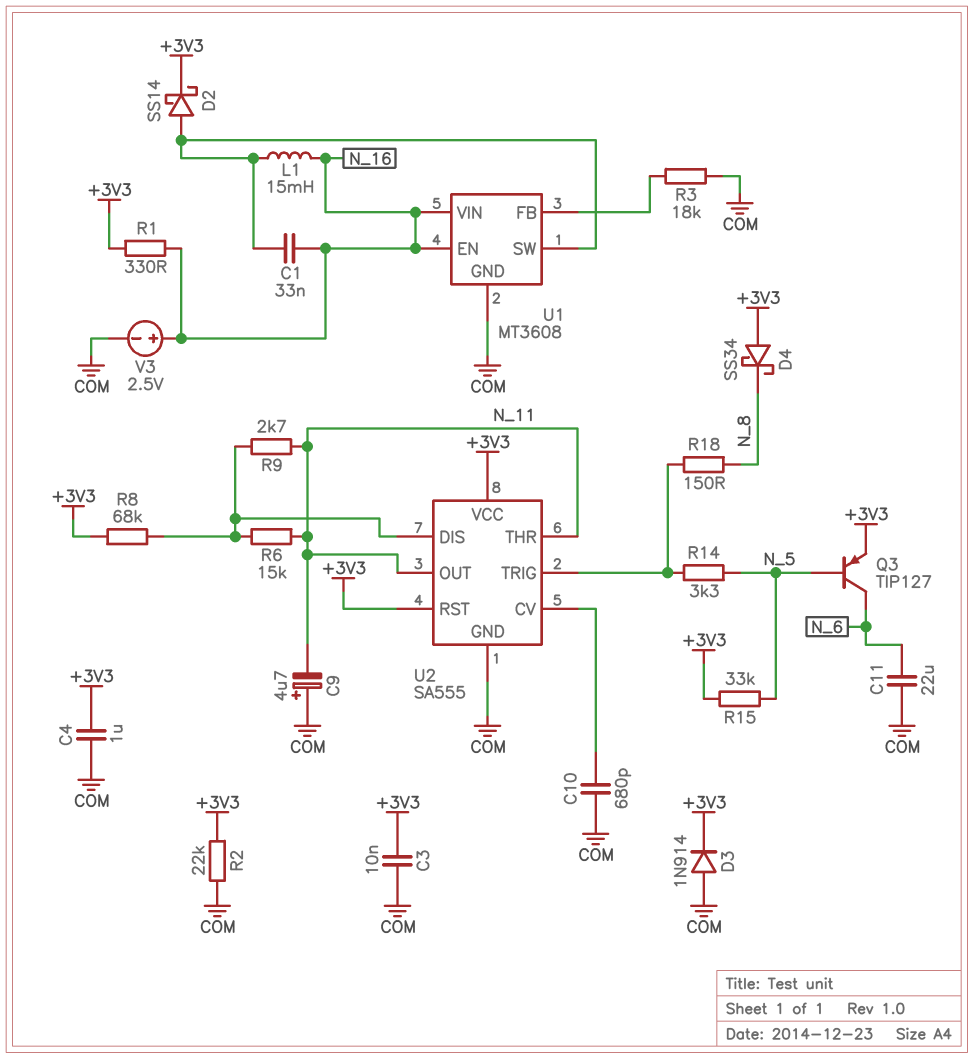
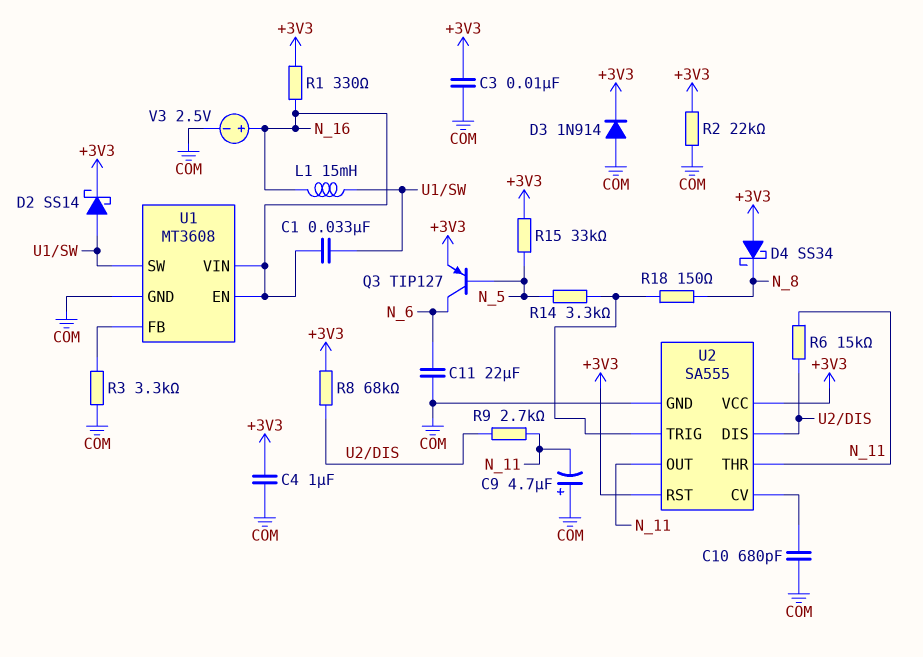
R3: 18k (COM, U1/FB) -> 3.3k (COM, U1/FB)

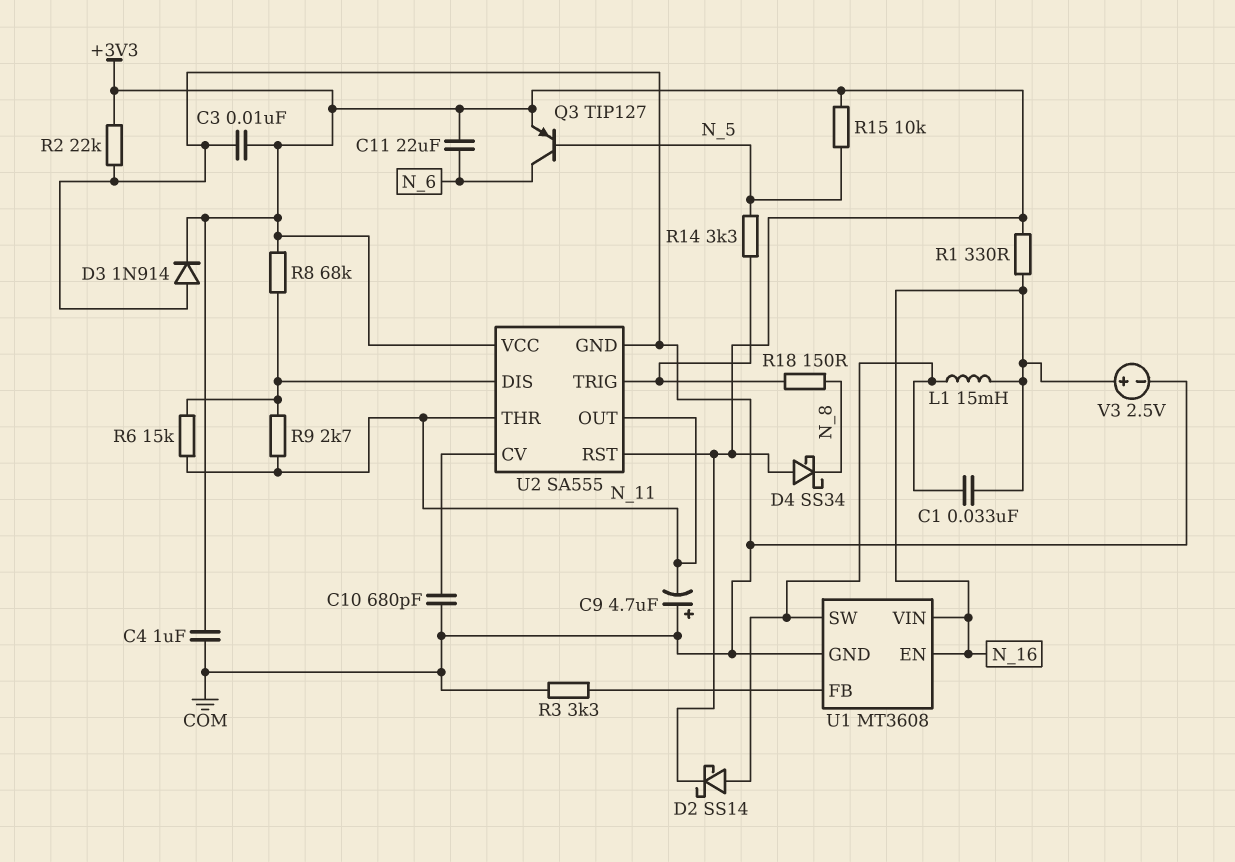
C11: 22uF (COM, N_6) -> 22uF (+3V3, N_6)
R15: 33k (+3V3, N_5) -> 10k (+3V3, N_5)

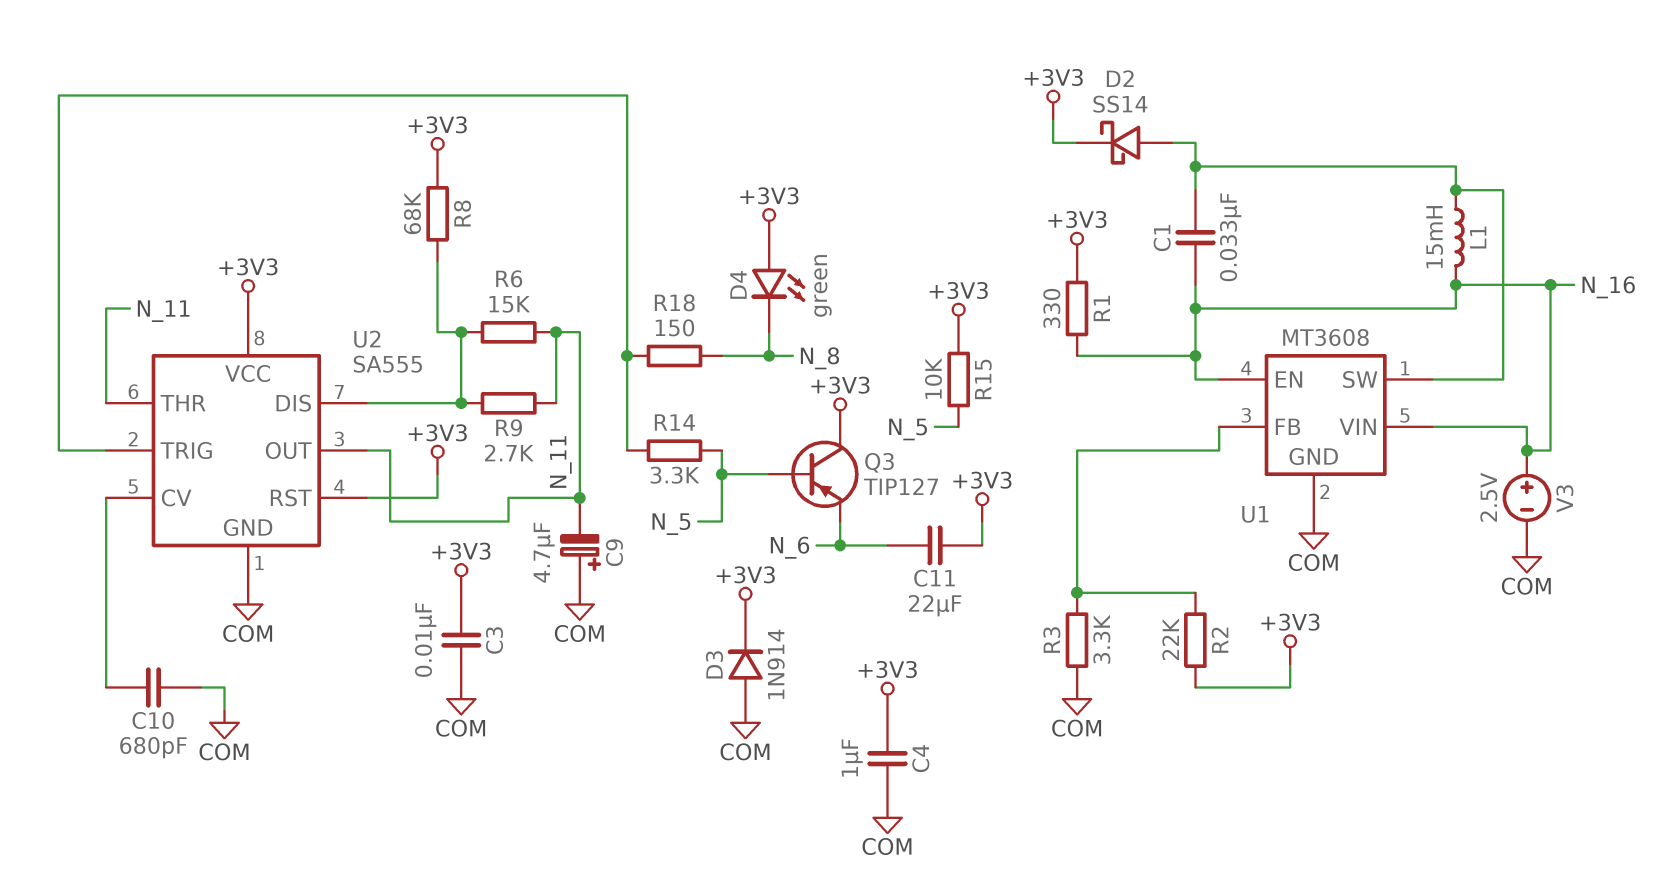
D4: schottky SS34 (A +3V3, K N_8) -> LED green (A +3V3, K N_8)
Q3: PNP TIP127 (B N_5, C N_6, E +3V3) -> PNP TIP127 (B N_5, C +3V3, E N_6)
R2: 22k (+3V3, COM) -> 22k (+3V3, U1/FB)

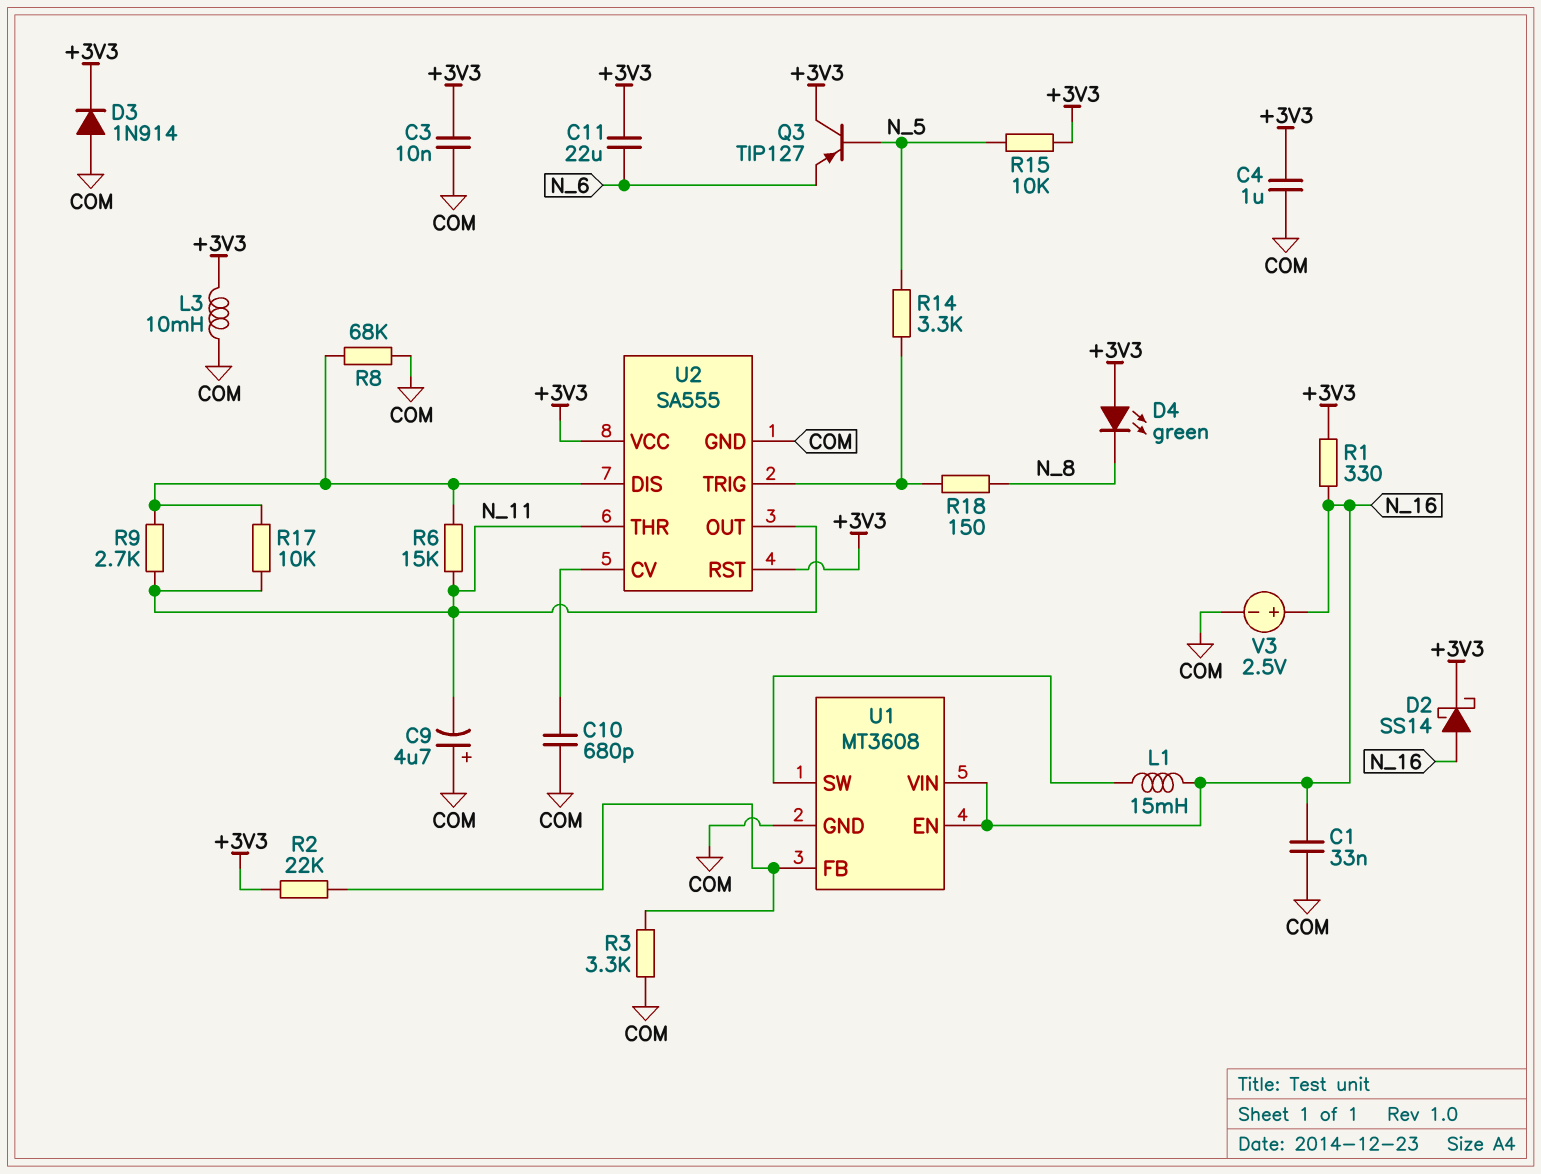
C1: 33nF (N_16, U1/SW) -> 33nF (COM, N_16)
D2: schottky SS14 (A U1/SW, K +3V3) -> schottky SS14 (A N_16, K +3V3)
L3: none -> 10mH (+3V3, COM)
R8: 68k (+3V3, U2/DIS) -> 68k (COM, U2/DIS)
R17: none -> 10k (N_11, U2/DIS)

